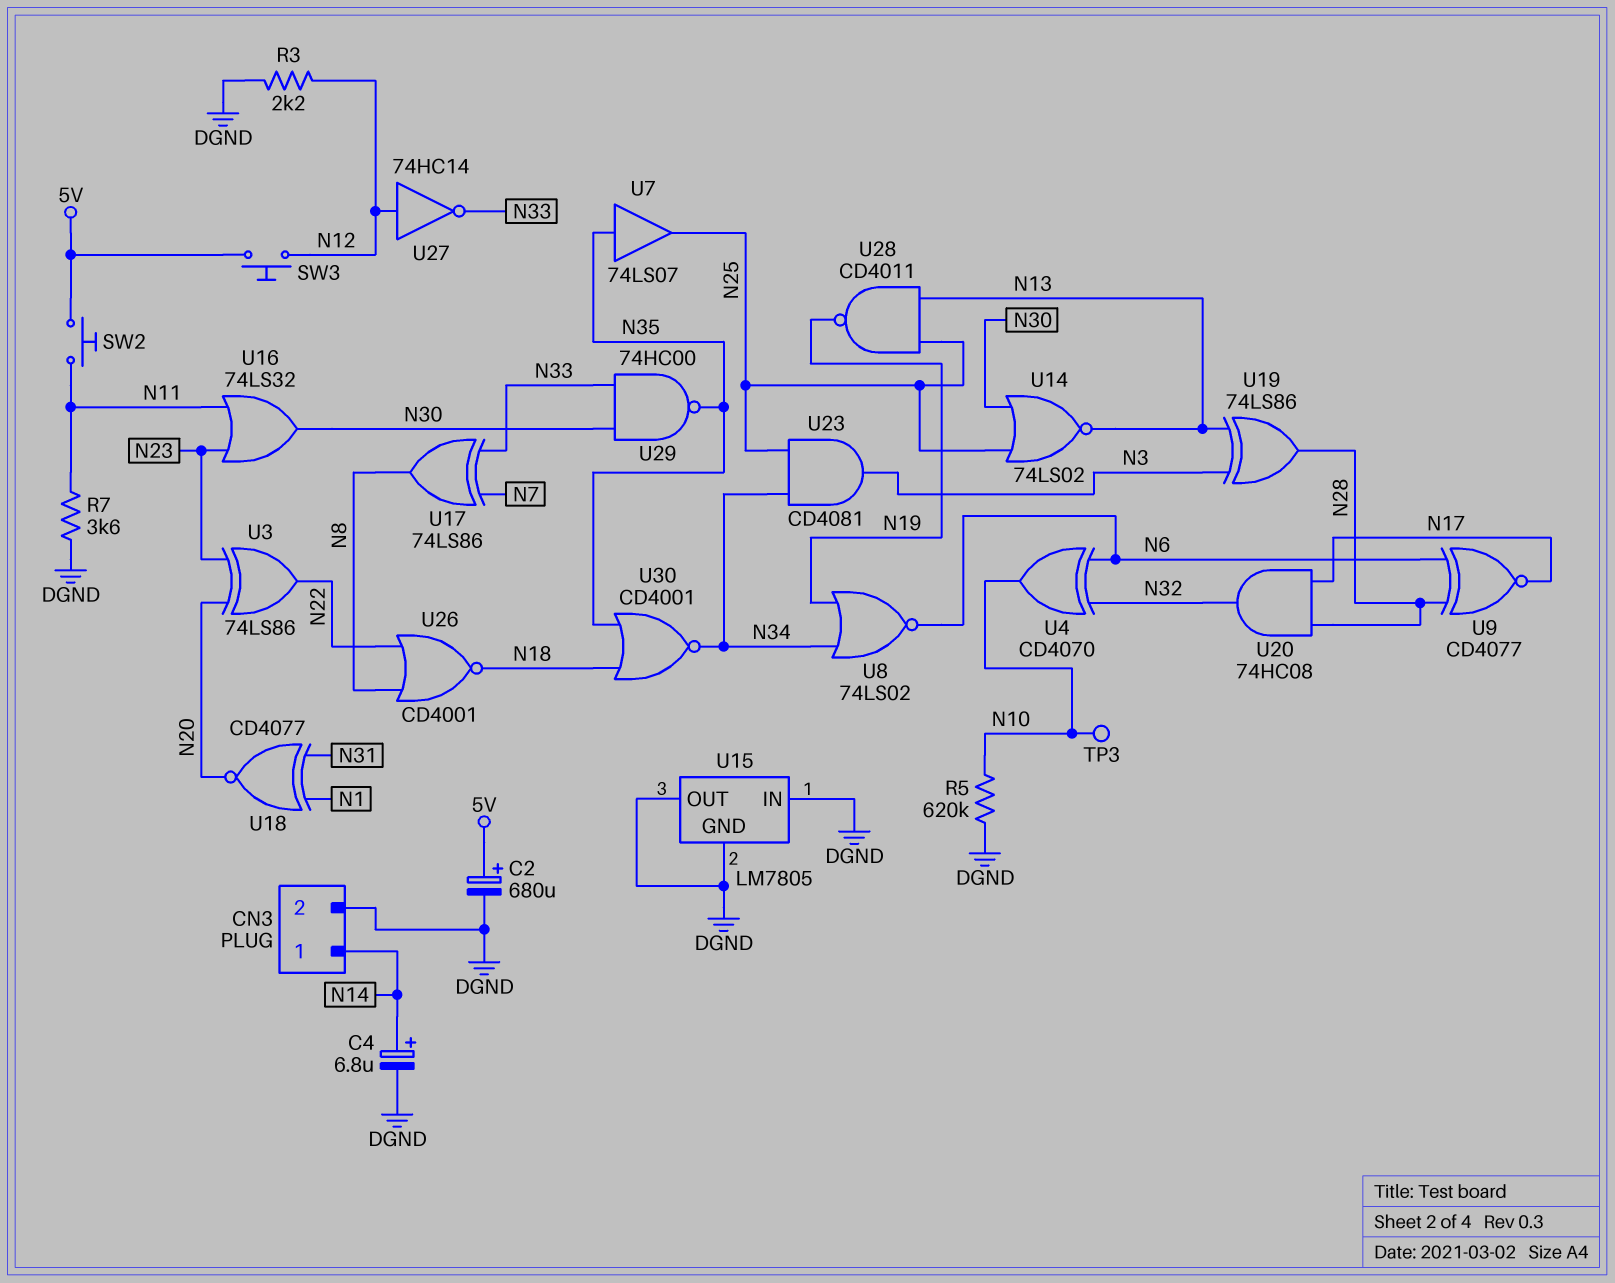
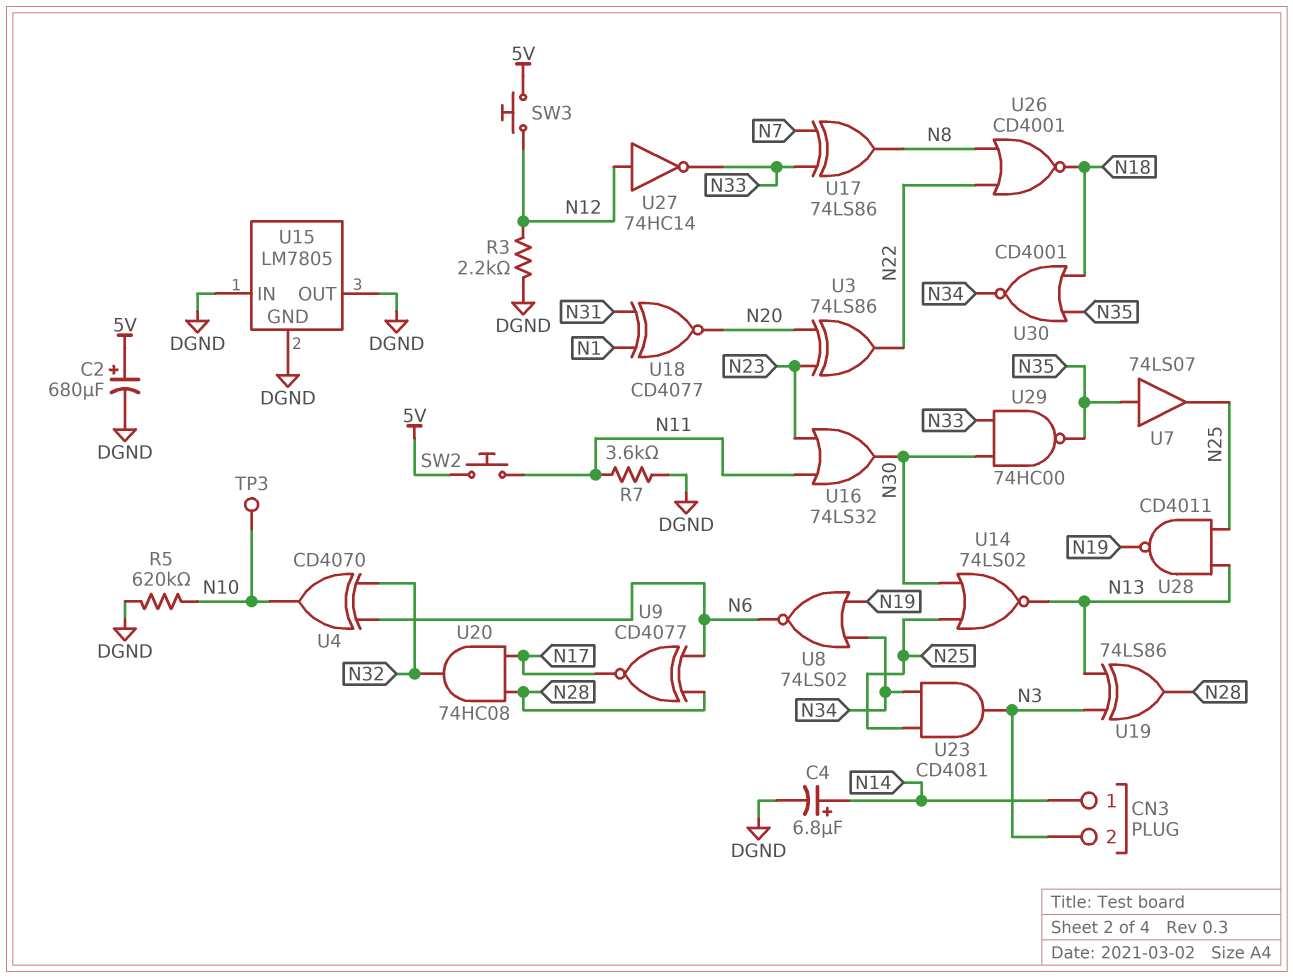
CN3 pin 2: DGND -> N3

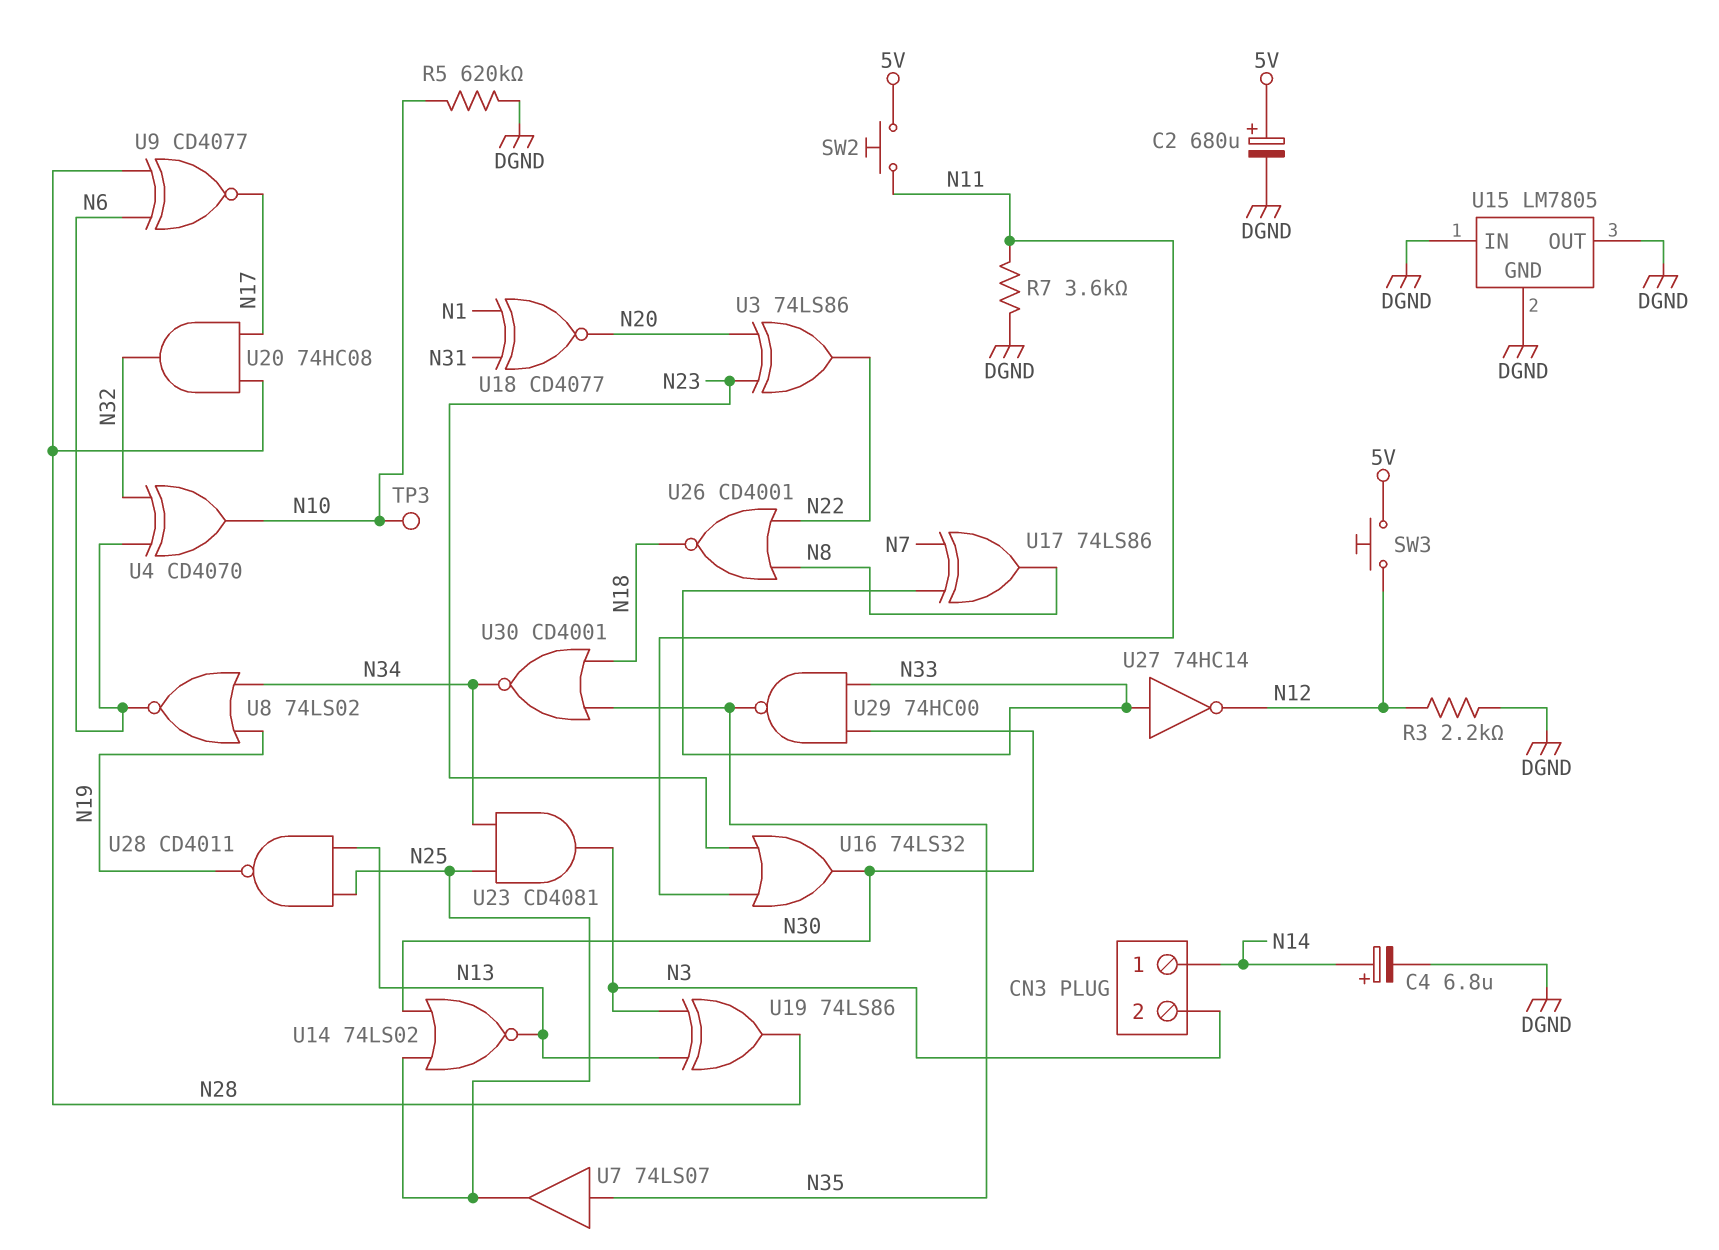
U27: NOT 74HC14 (in N12, out N33) -> NOT 74HC14 (in N33, out N12)

